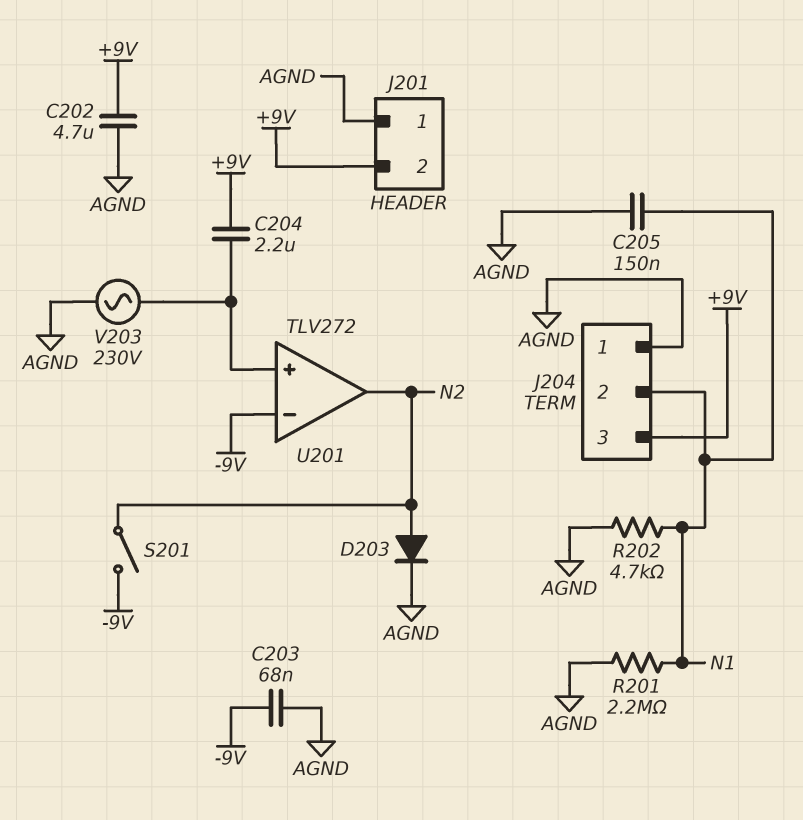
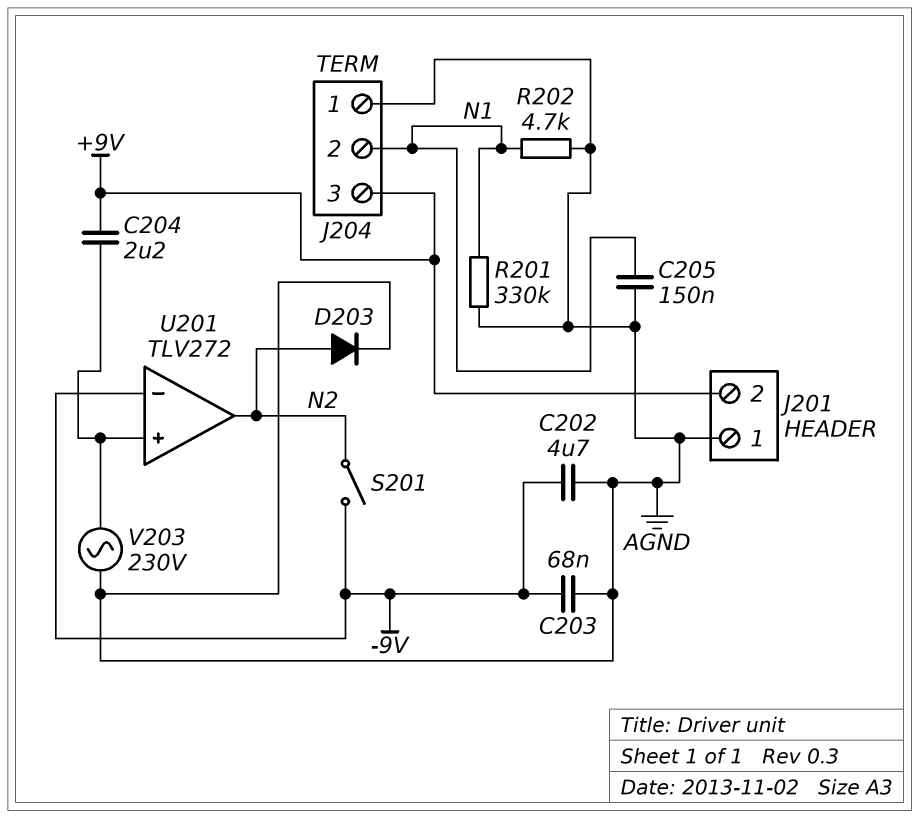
C202: 4.7uF (+9V, AGND) -> 4.7uF (-9V, AGND)
R201: 2.2M (AGND, N1) -> 330k (AGND, N1)

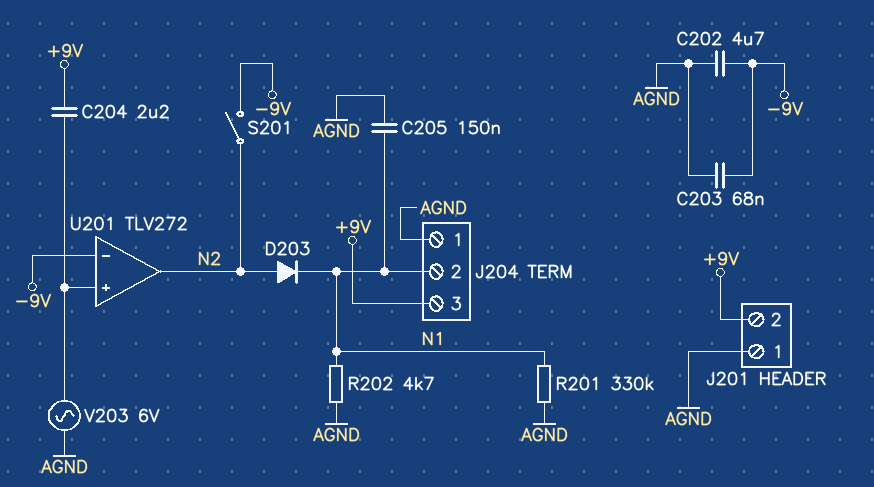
D203: diode (A N2, K AGND) -> diode (A N2, K N1)
V203: AC 230V (AGND, U201/in+) -> AC 6V (AGND, U201/in+)

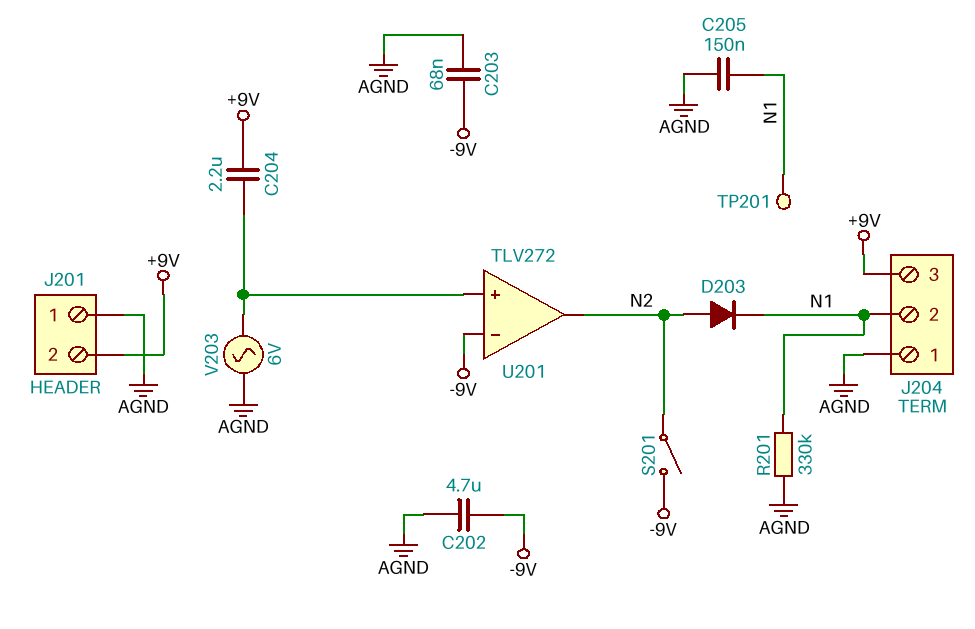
R202: 4.7k (AGND, N1) -> none
TP201: none -> test point (N1)

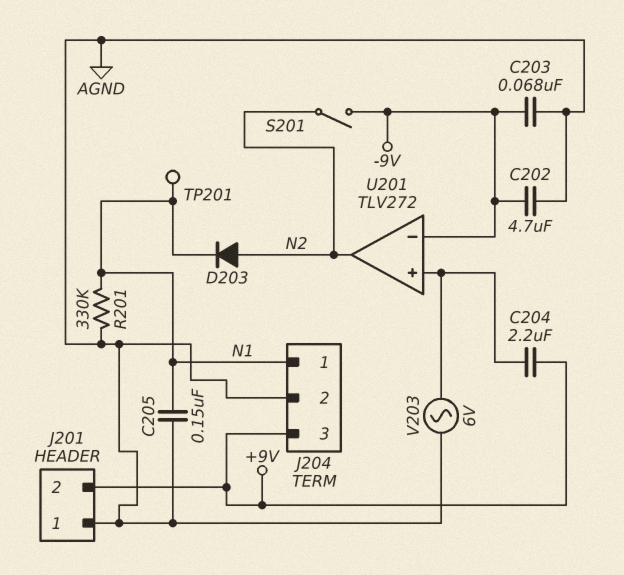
J204 pin 1: AGND -> N1
J204 pin 2: N1 -> AGND

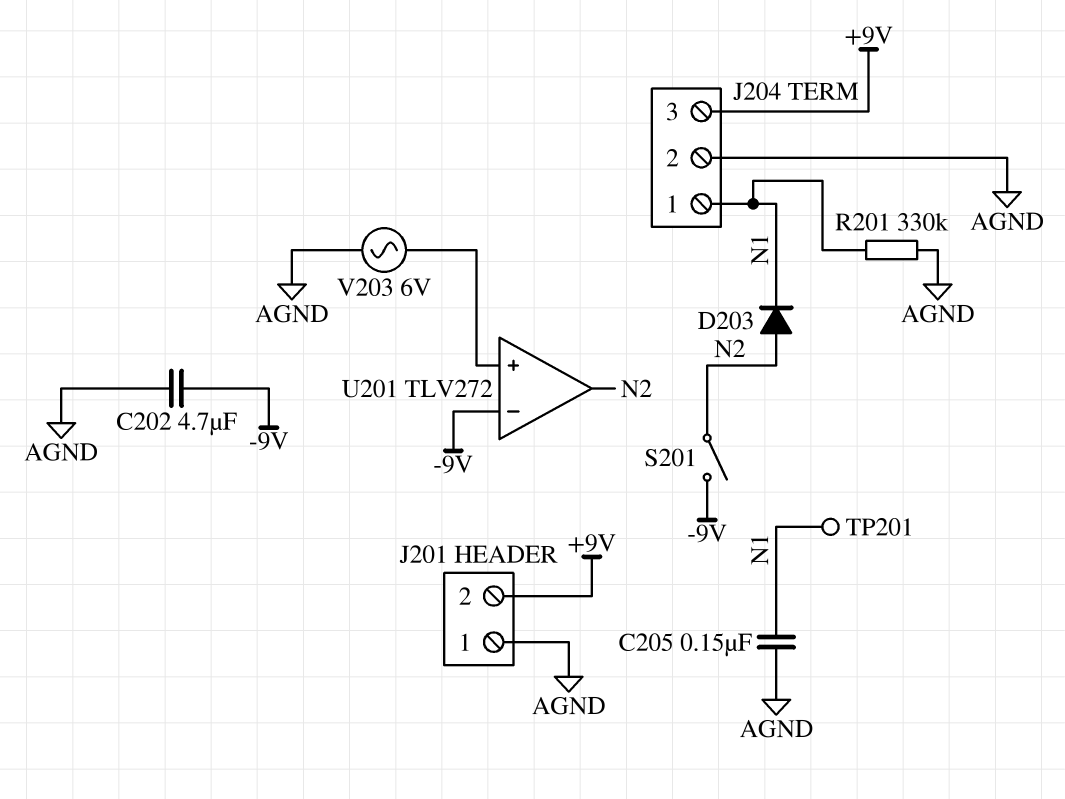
C203: 68nF (-9V, AGND) -> none
C204: 2.2uF (+9V, U201/in+) -> none

